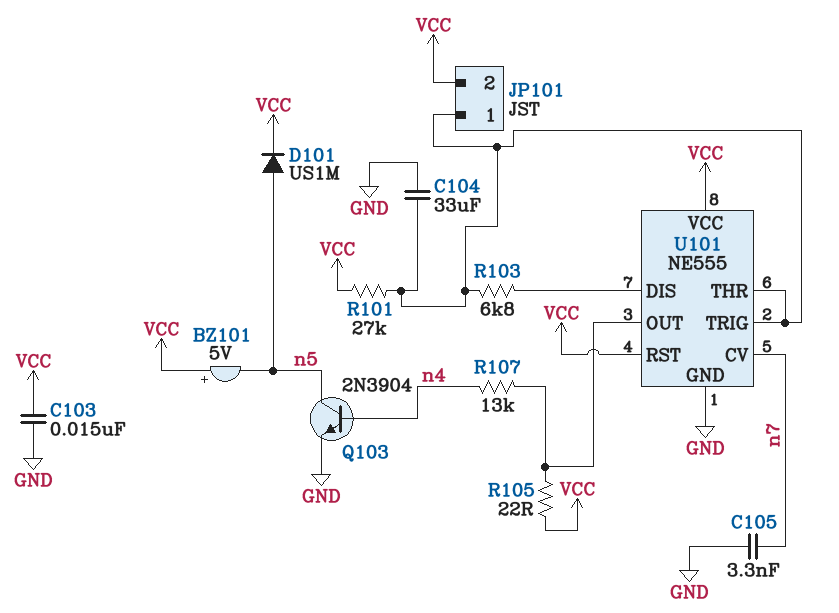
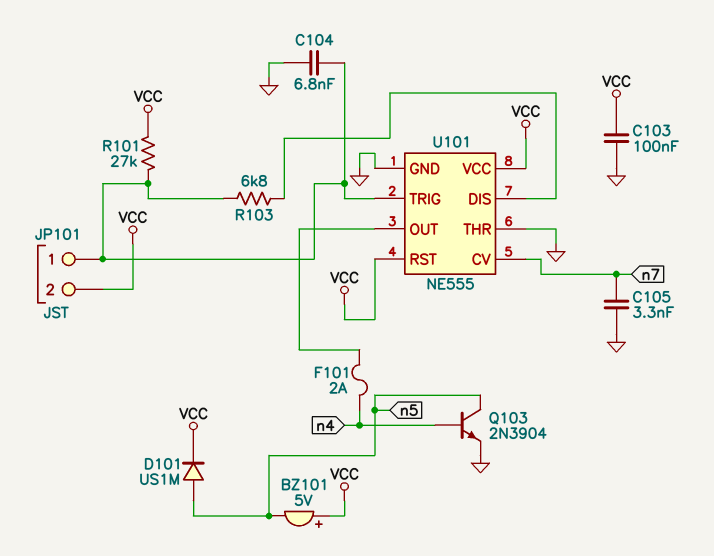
C103: 15nF (GND, VCC) -> 100nF (GND, VCC)
C104: 33uF (GND, JP101/1) -> 6.8nF (GND, JP101/1)
F101: none -> 2A (U101/OUT, n4)
R105: 22 (U101/OUT, VCC) -> none
R107: 13k (U101/OUT, n4) -> none
U101 pin THR: JP101/1 -> GND

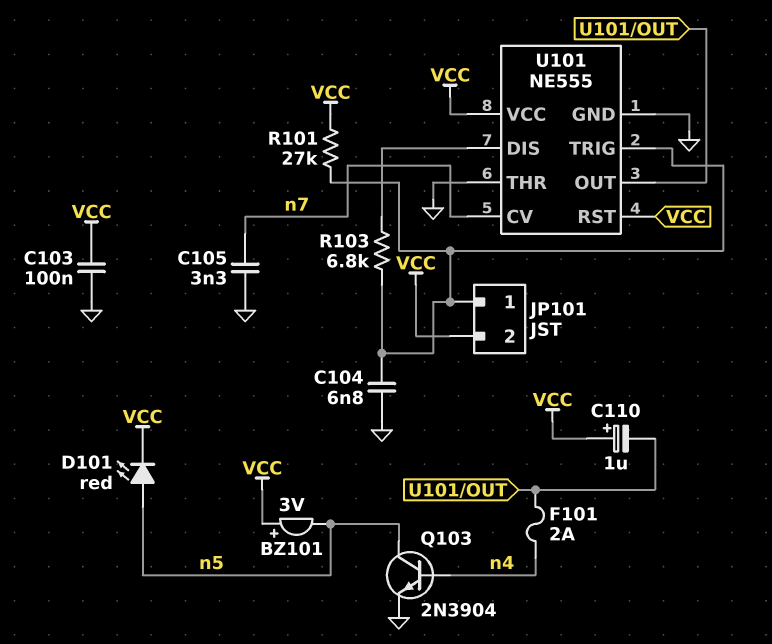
BZ101: buzzer 5V (plus VCC, minus n5) -> buzzer 3V (plus VCC, minus n5)
C110: none -> 1uF (plus VCC, minus U101/OUT)
D101: diode US1M (A n5, K VCC) -> LED red (A n5, K VCC)

